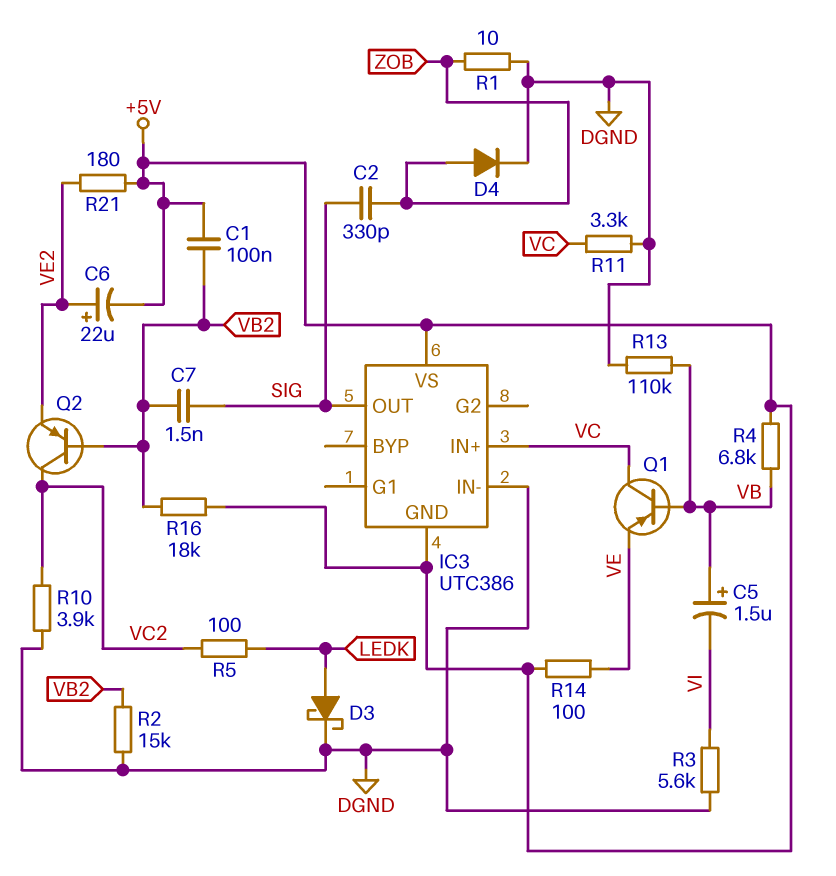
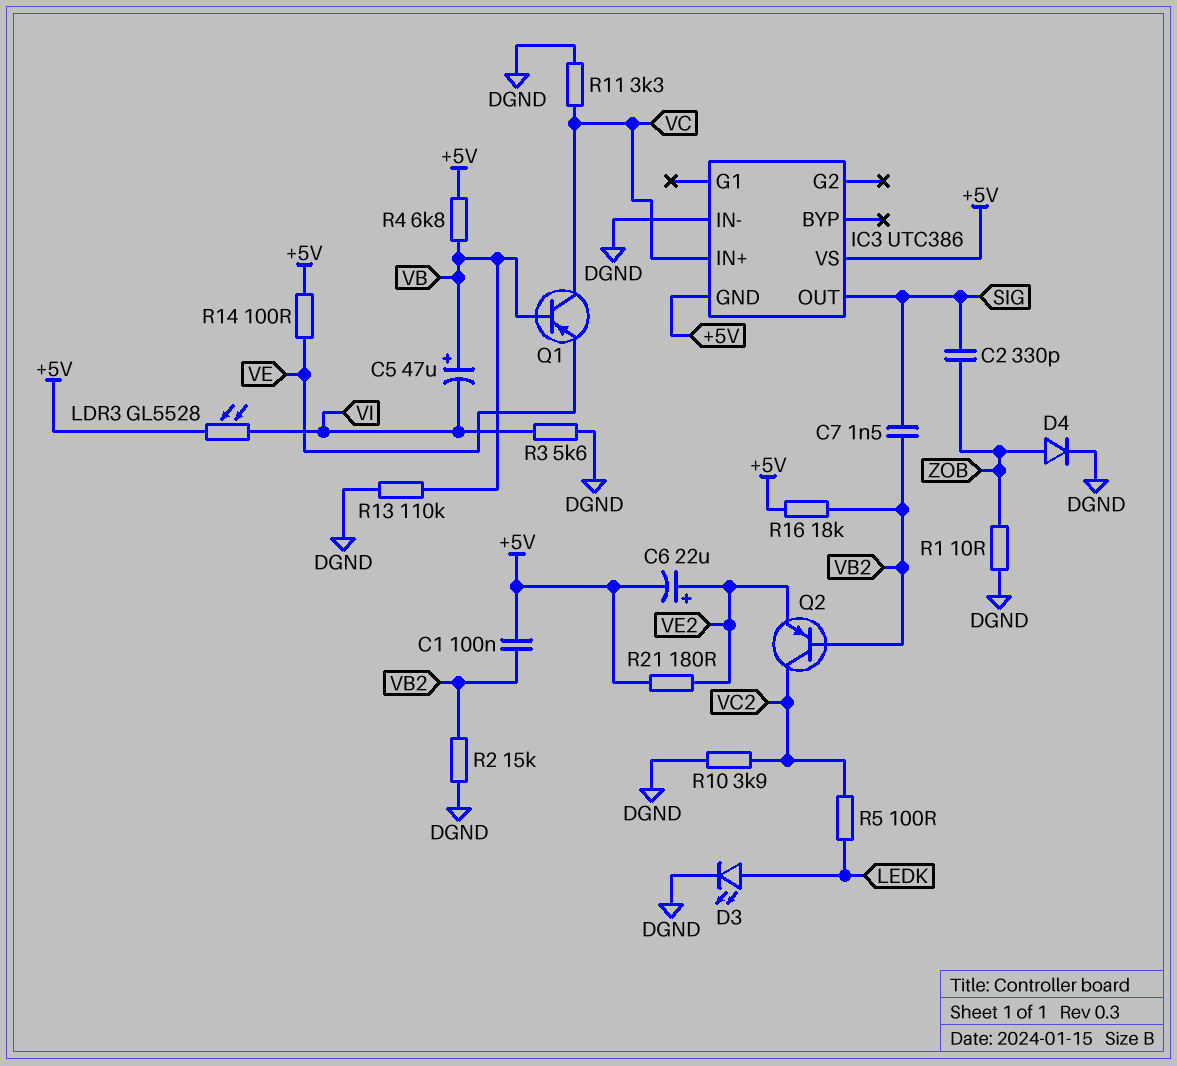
C5: 1.5uF (plus VB, minus VI) -> 47uF (plus VB, minus VI)
D3: schottky (A LEDK, K DGND) -> LED (A LEDK, K DGND)
LDR3: none -> GL5528 (+5V, VI)

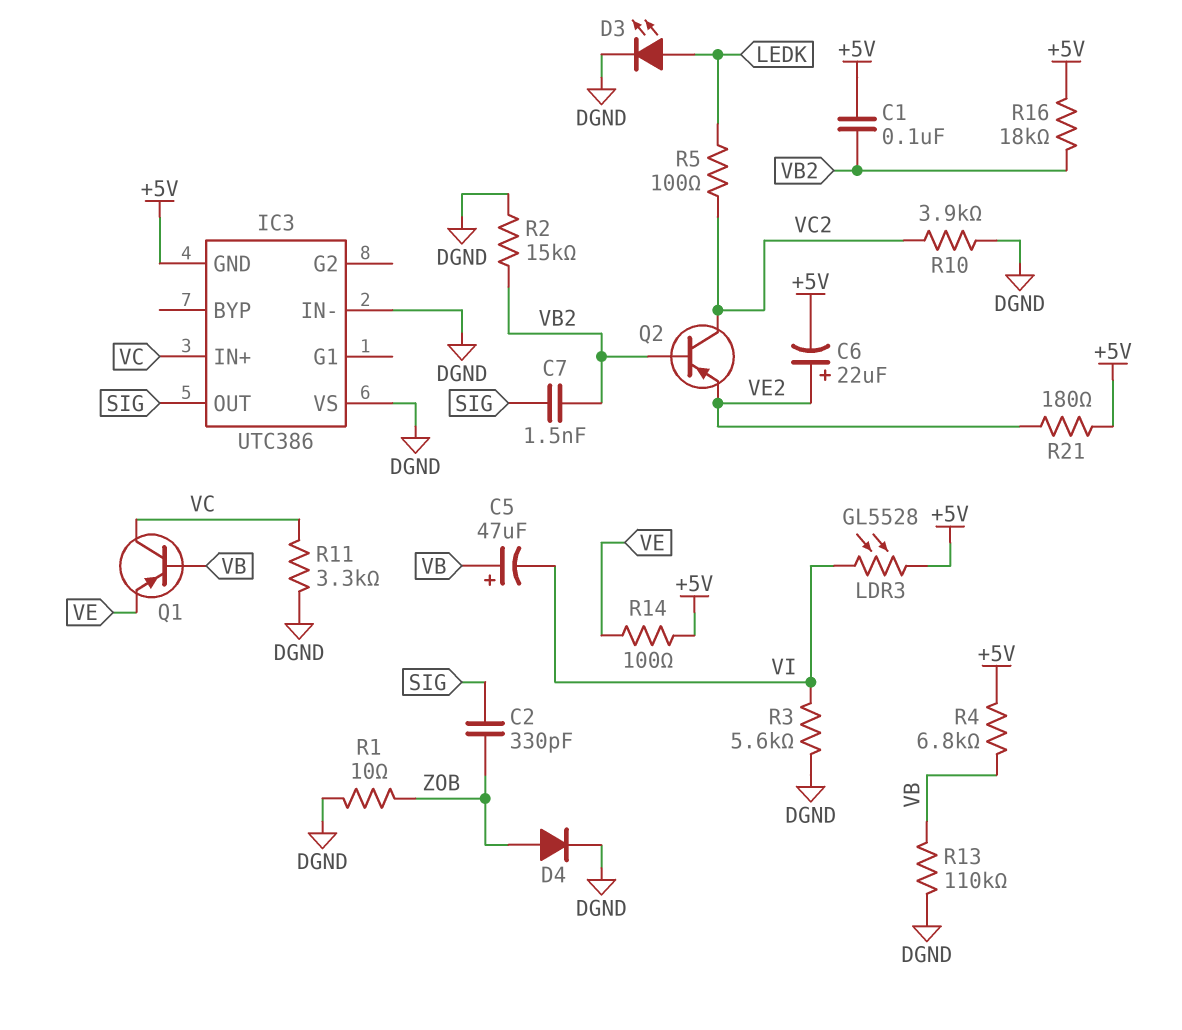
IC3 pin VS: +5V -> DGND

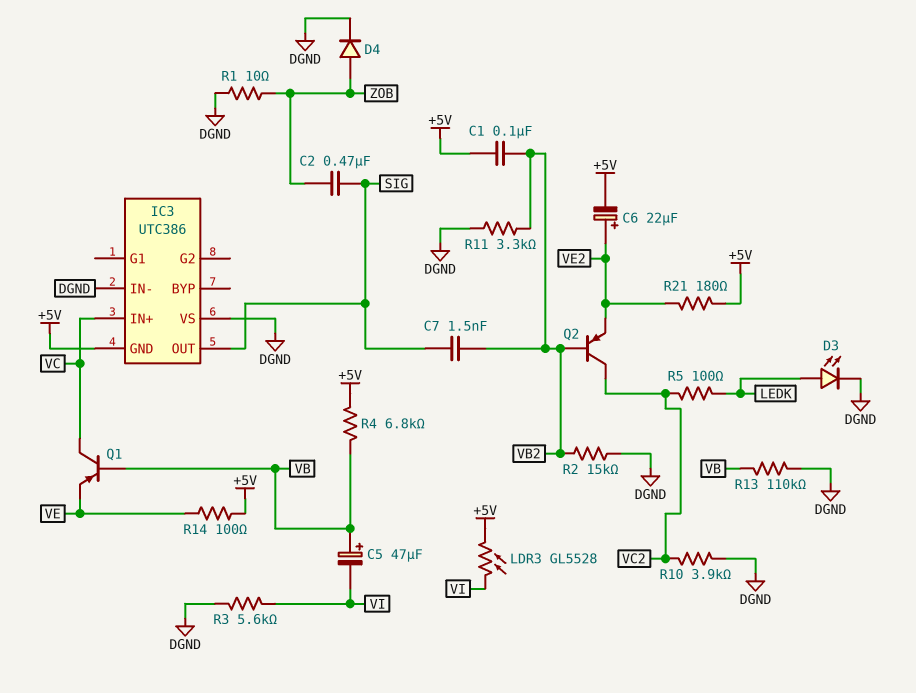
C2: 330pF (SIG, ZOB) -> 470nF (SIG, ZOB)
R11: 3.3k (DGND, VC) -> 3.3k (DGND, VB2)
R16: 18k (+5V, VB2) -> none

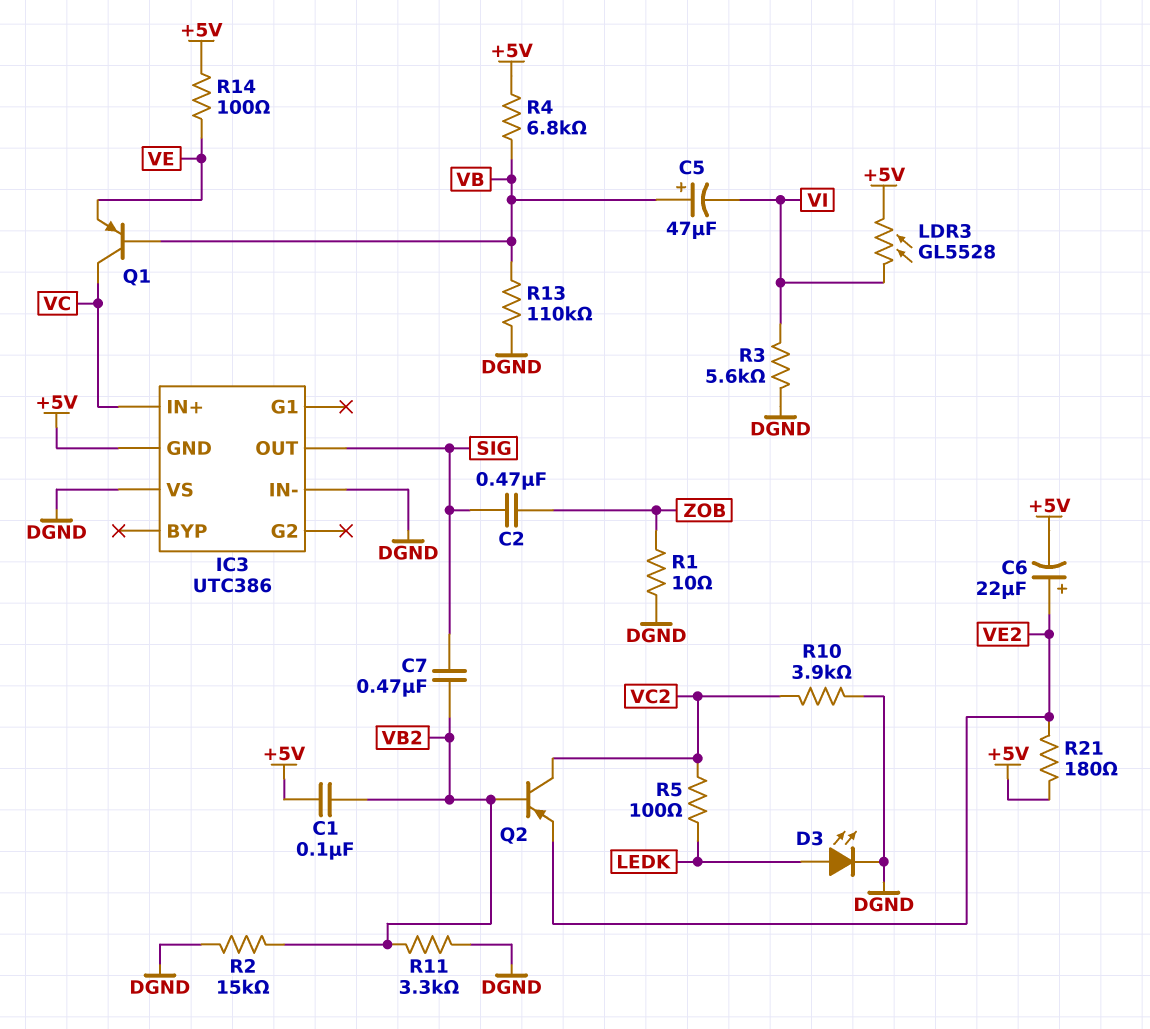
C7: 1.5nF (SIG, VB2) -> 470nF (SIG, VB2)
D4: diode (A ZOB, K DGND) -> none

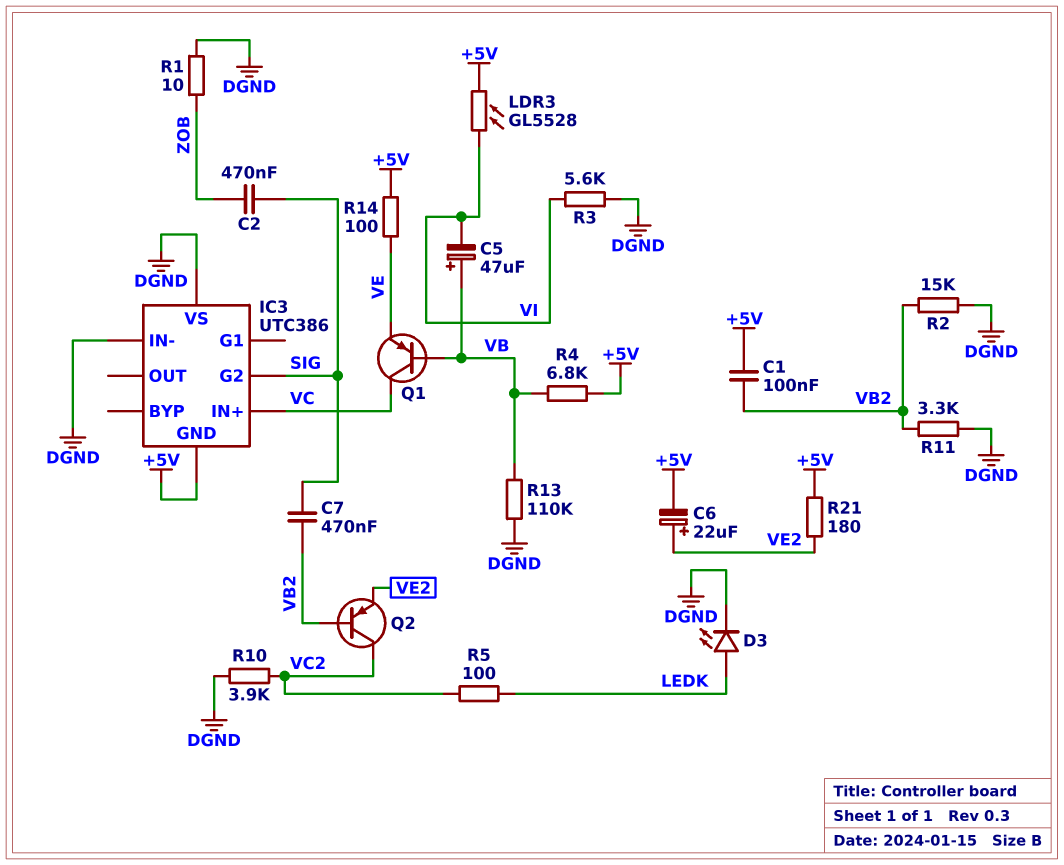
IC3 pin G2: none -> SIG
IC3 pin OUT: SIG -> none

